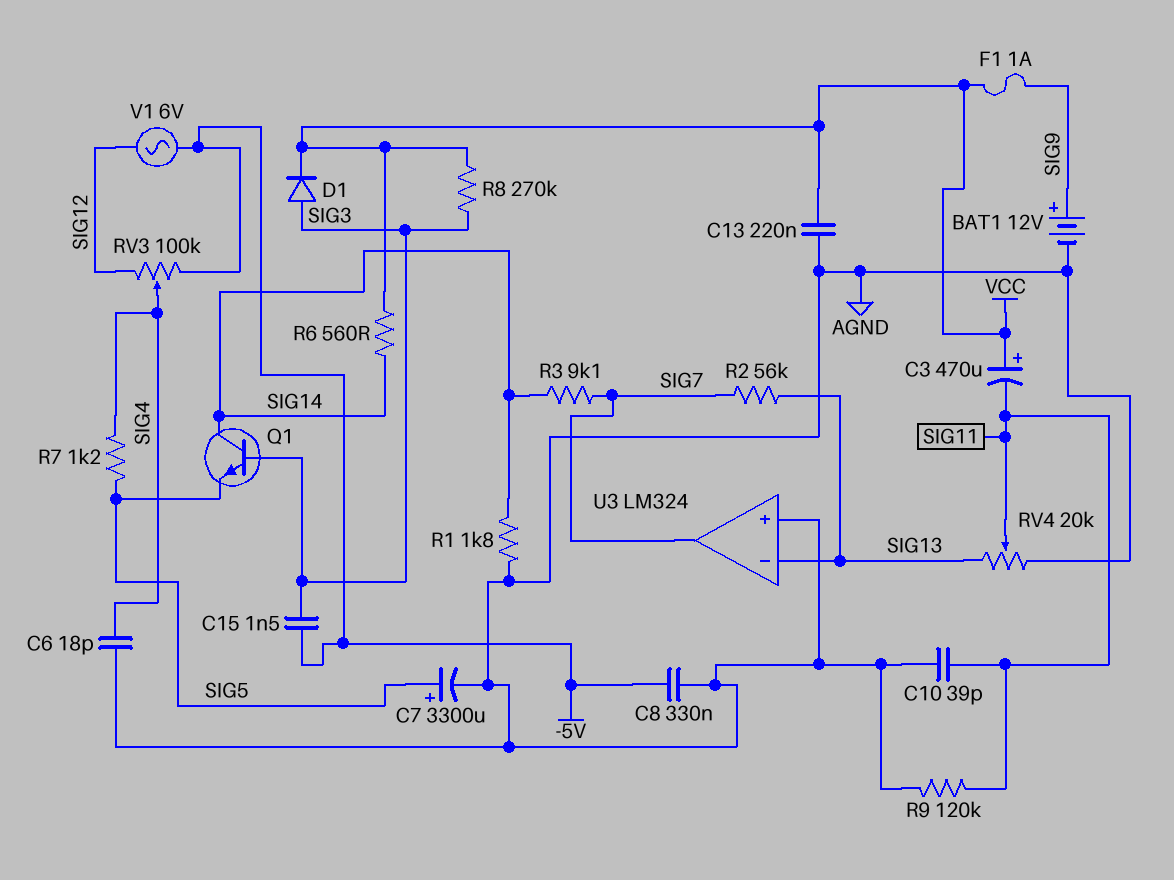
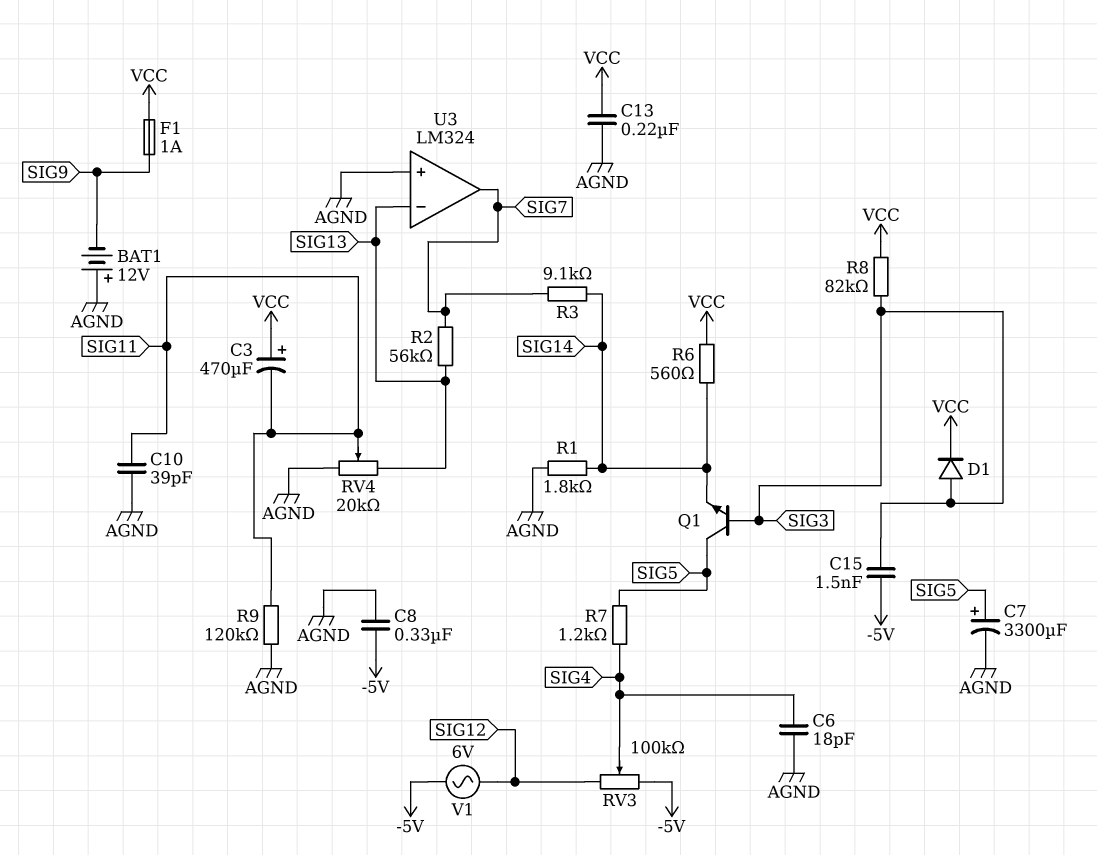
BAT1: 12V (plus SIG9, minus AGND) -> 12V (plus AGND, minus SIG9)
Q1: NPN (B SIG3, C SIG14, E SIG5) -> NPN (B SIG3, C SIG5, E SIG14)
R8: 270k (SIG3, VCC) -> 82k (SIG3, VCC)

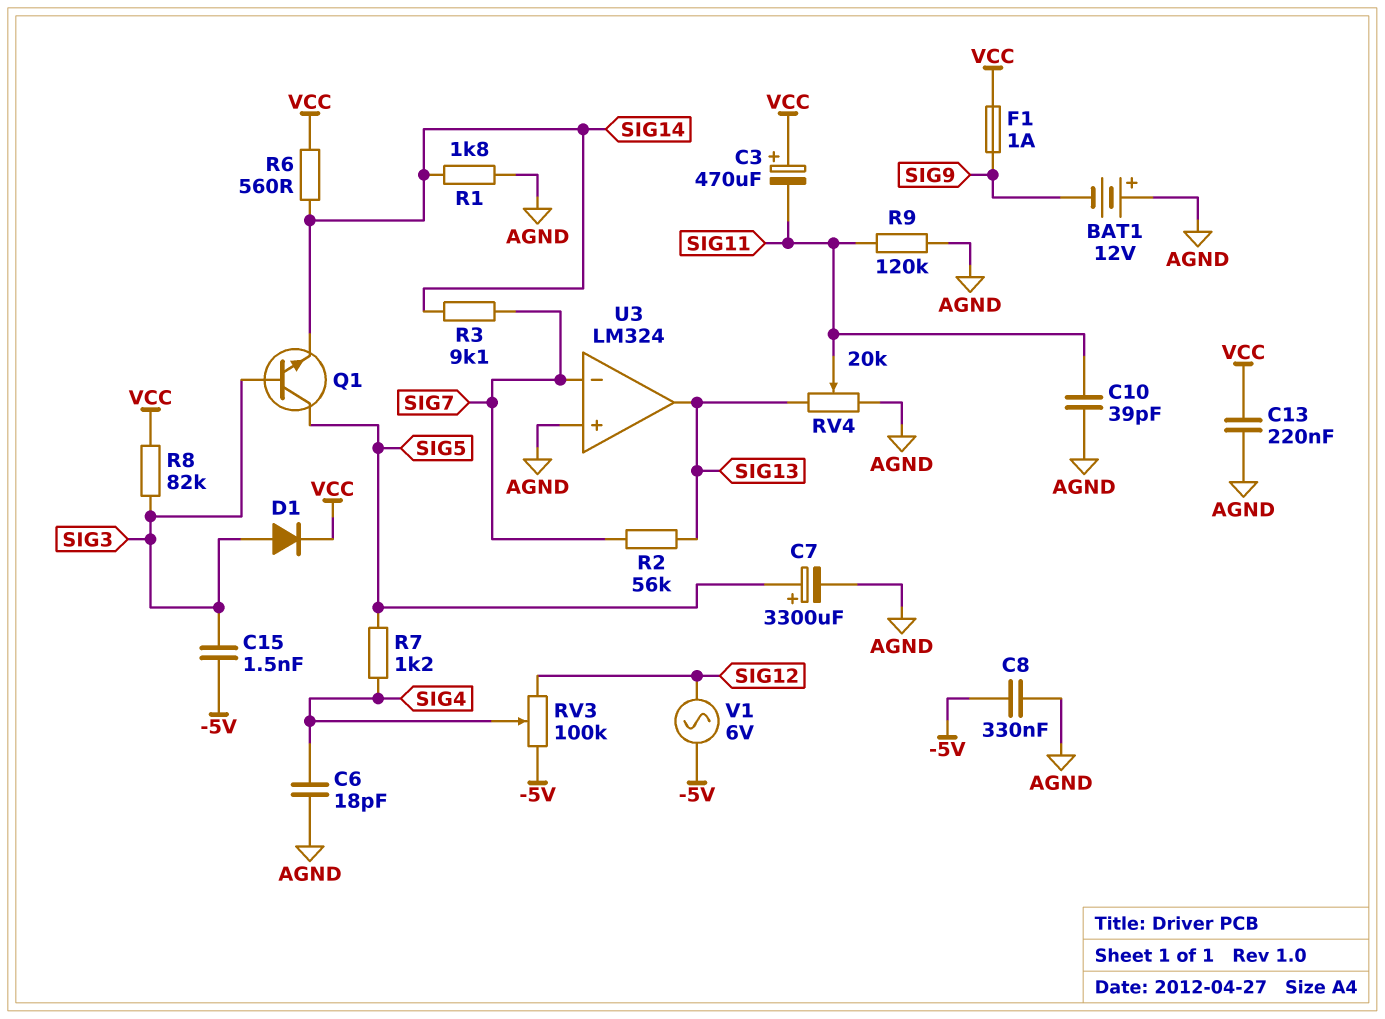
U3 pin in-: SIG13 -> SIG7
U3 pin out: SIG7 -> SIG13

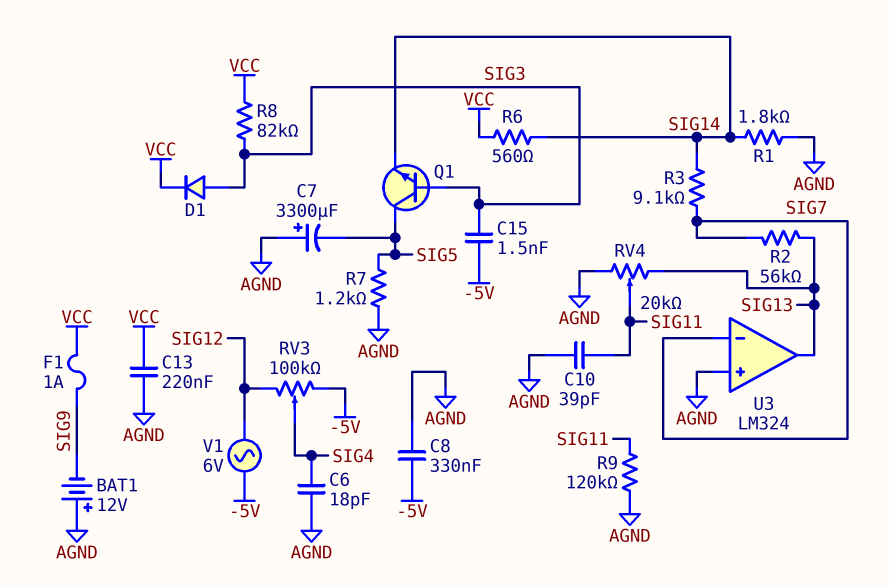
C3: 470uF (plus VCC, minus SIG11) -> none
C7: 3300uF (plus SIG5, minus AGND) -> 3300uF (plus AGND, minus SIG5)
R7: 1.2k (SIG4, SIG5) -> 1.2k (AGND, SIG5)

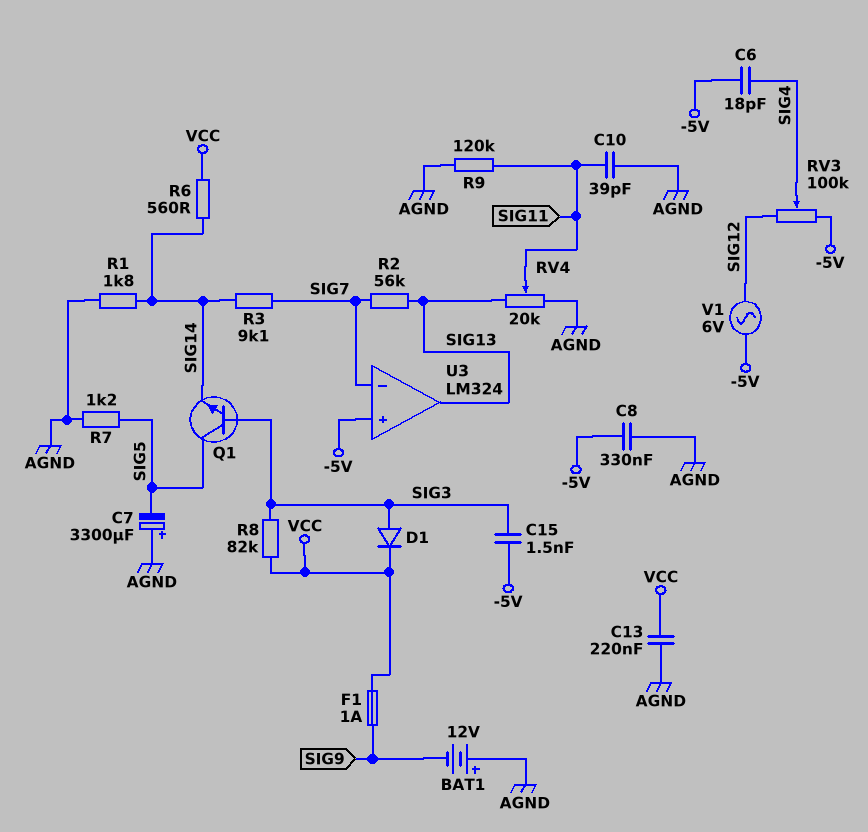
C6: 18pF (AGND, SIG4) -> 18pF (-5V, SIG4)
U3 pin in+: AGND -> -5V

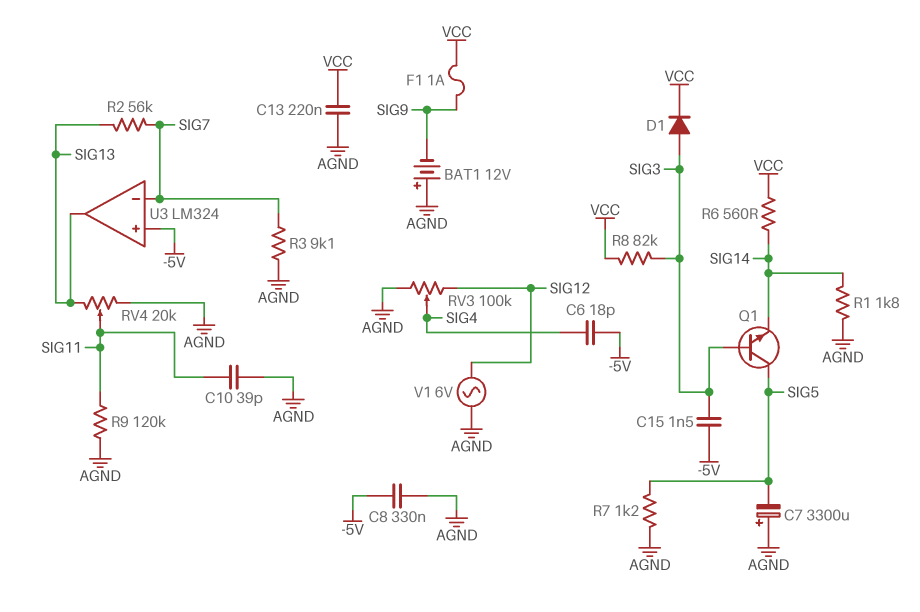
R3: 9.1k (SIG7, SIG14) -> 9.1k (AGND, SIG7)
RV3: 100k (-5V, SIG12, wiper SIG4) -> 100k (AGND, SIG12, wiper SIG4)
V1: AC 6V (-5V, SIG12) -> AC 6V (AGND, SIG12)

